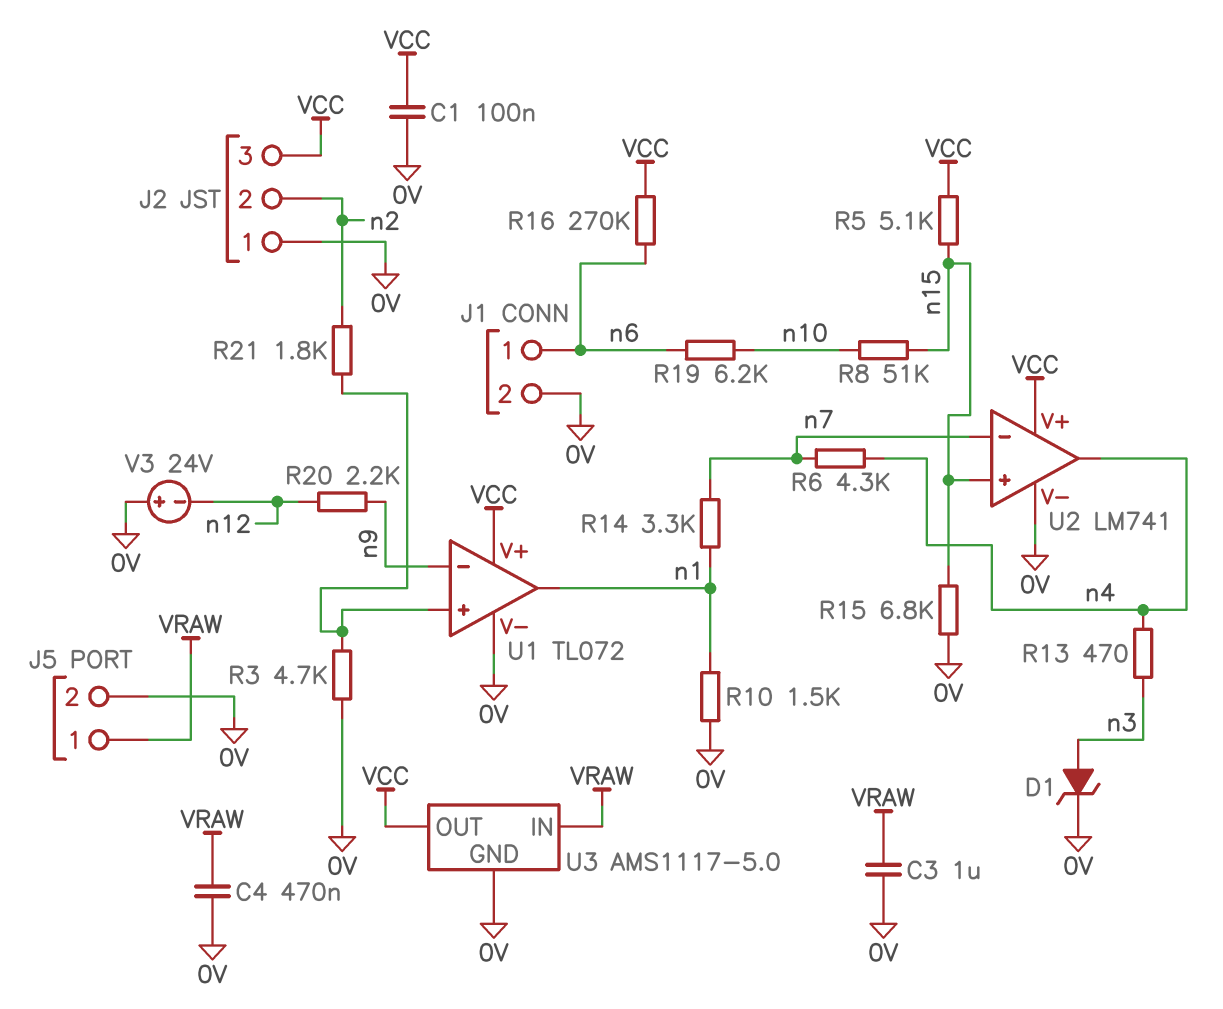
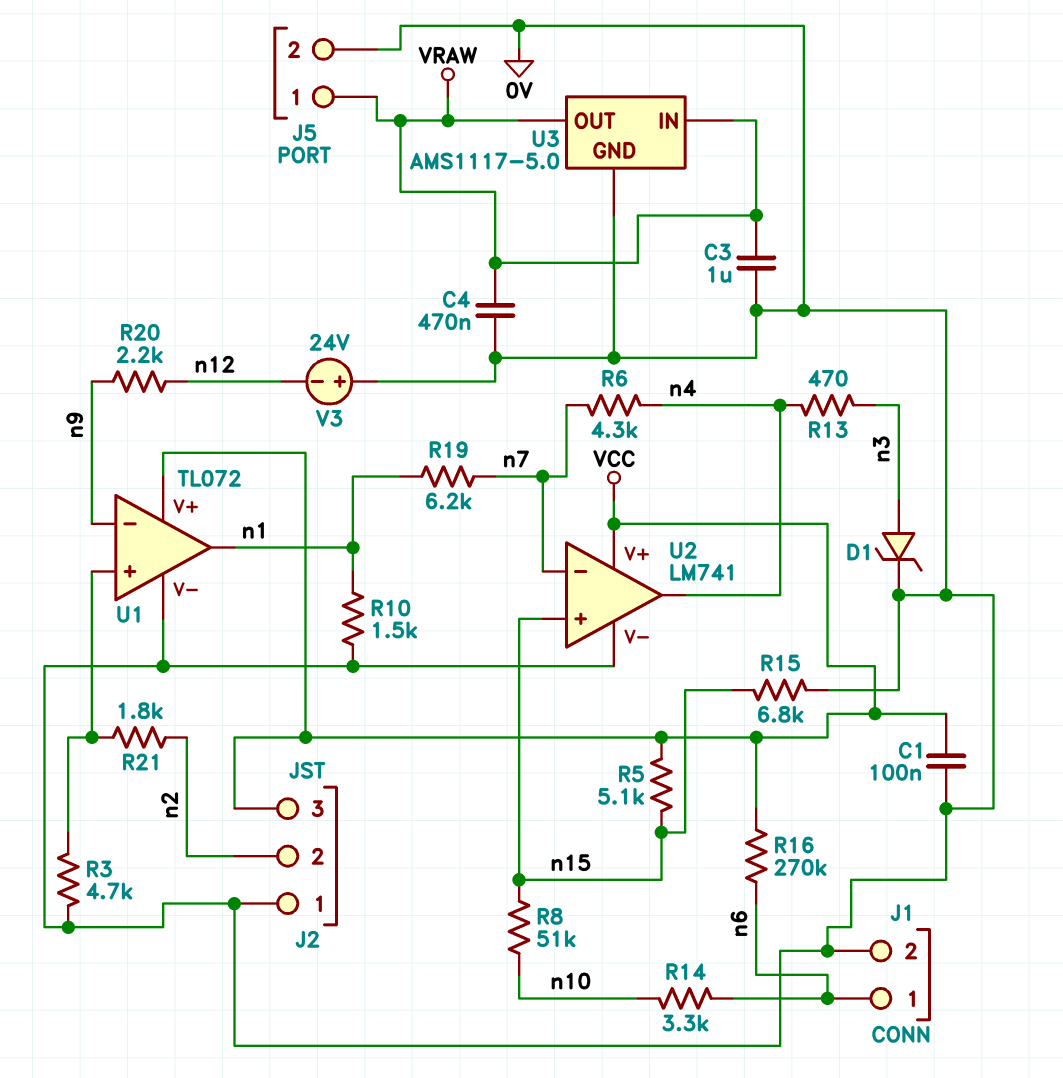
R14: 3.3k (n1, n7) -> 3.3k (n6, n10)
R19: 6.2k (n6, n10) -> 6.2k (n1, n7)
U3 pin OUT: VCC -> VRAW

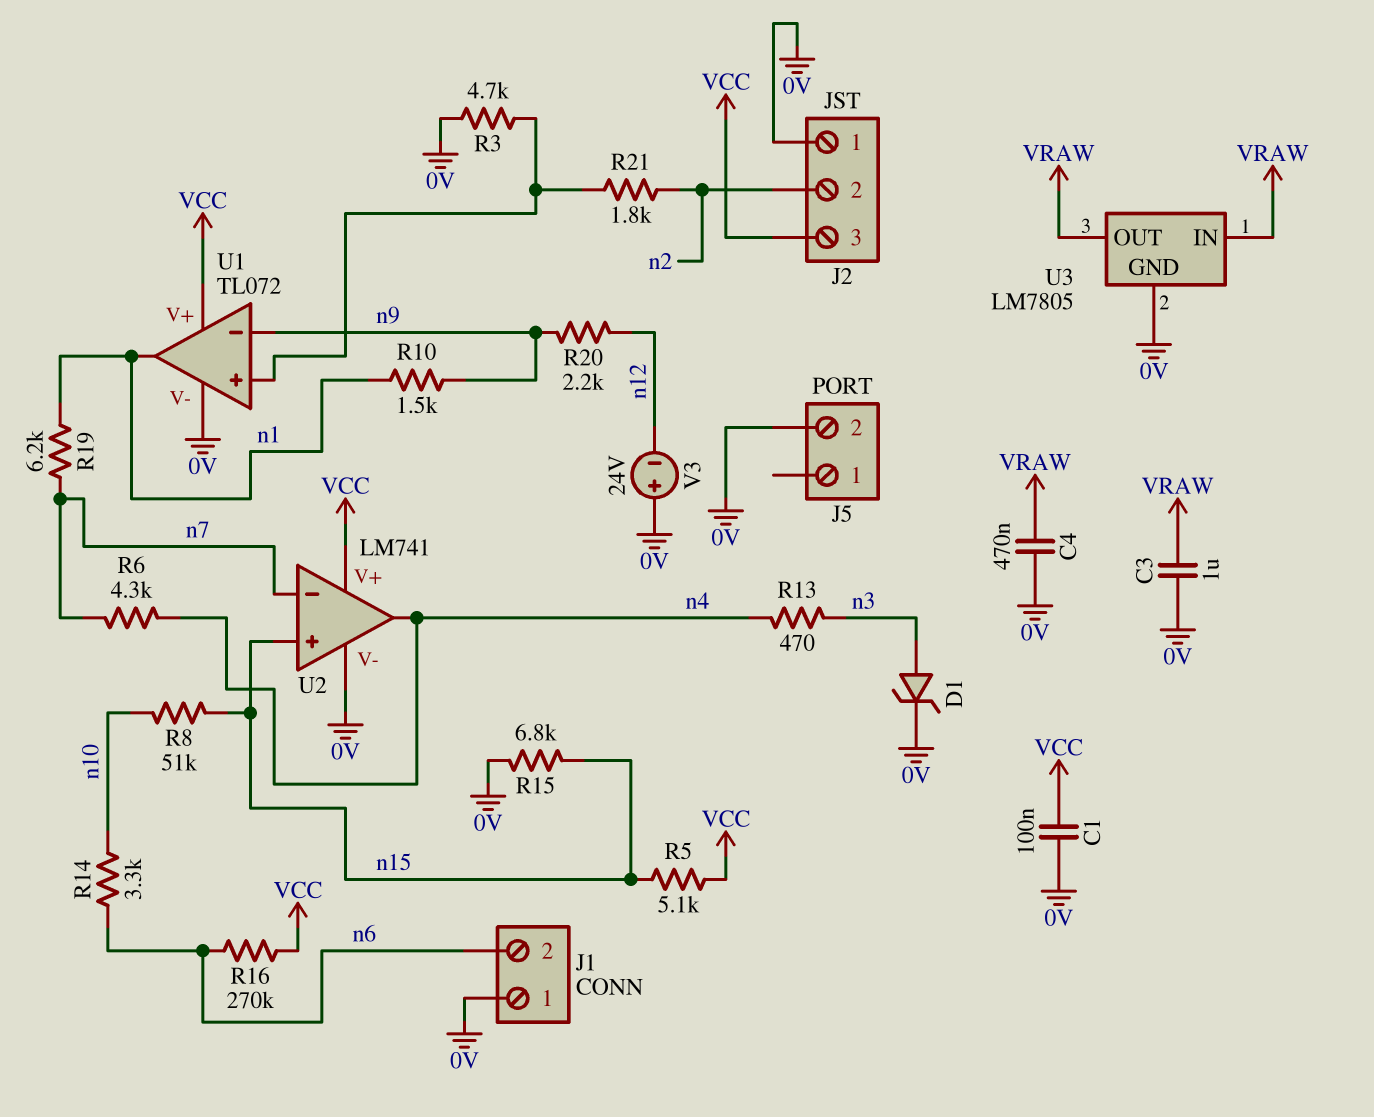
J1 pin 1: n6 -> 0V
J1 pin 2: 0V -> n6
J5 pin 1: VRAW -> none
R10: 1.5k (0V, n1) -> 1.5k (n1, n9)
U3: AMS1117-5.0 -> LM7805

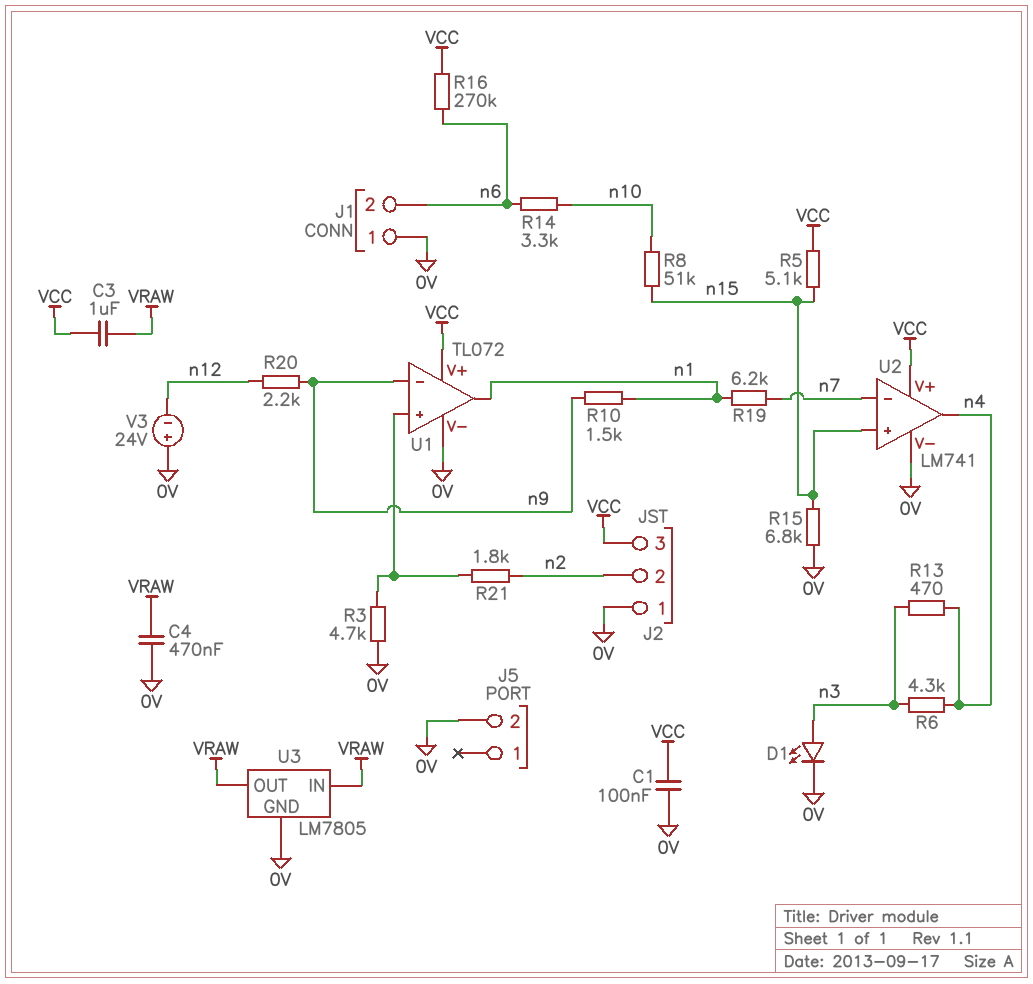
C3: 1uF (0V, VRAW) -> 1uF (VCC, VRAW)
D1: zener (A n3, K 0V) -> LED (A n3, K 0V)
R6: 4.3k (n4, n7) -> 4.3k (n3, n4)

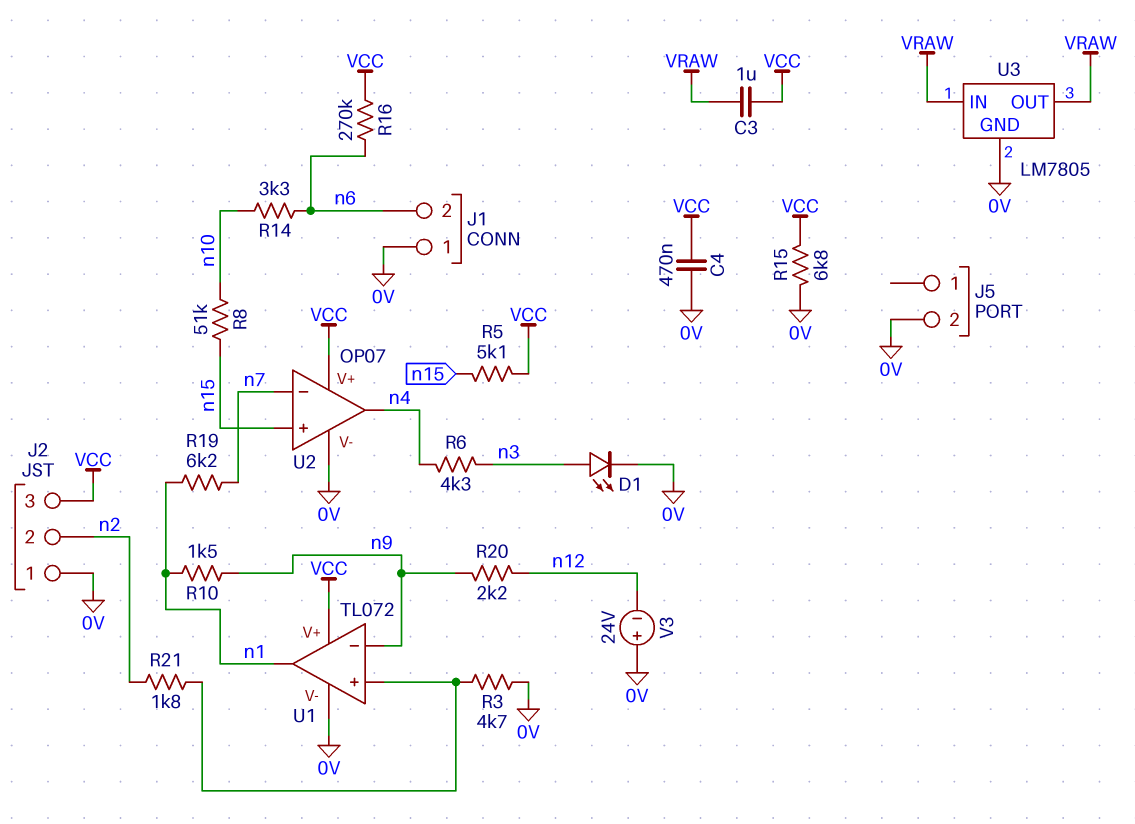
C1: 100nF (0V, VCC) -> none
C4: 470nF (0V, VRAW) -> 470nF (0V, VCC)
R13: 470 (n3, n4) -> none
R15: 6.8k (0V, n15) -> 6.8k (0V, VCC)
U2: LM741 -> OP07

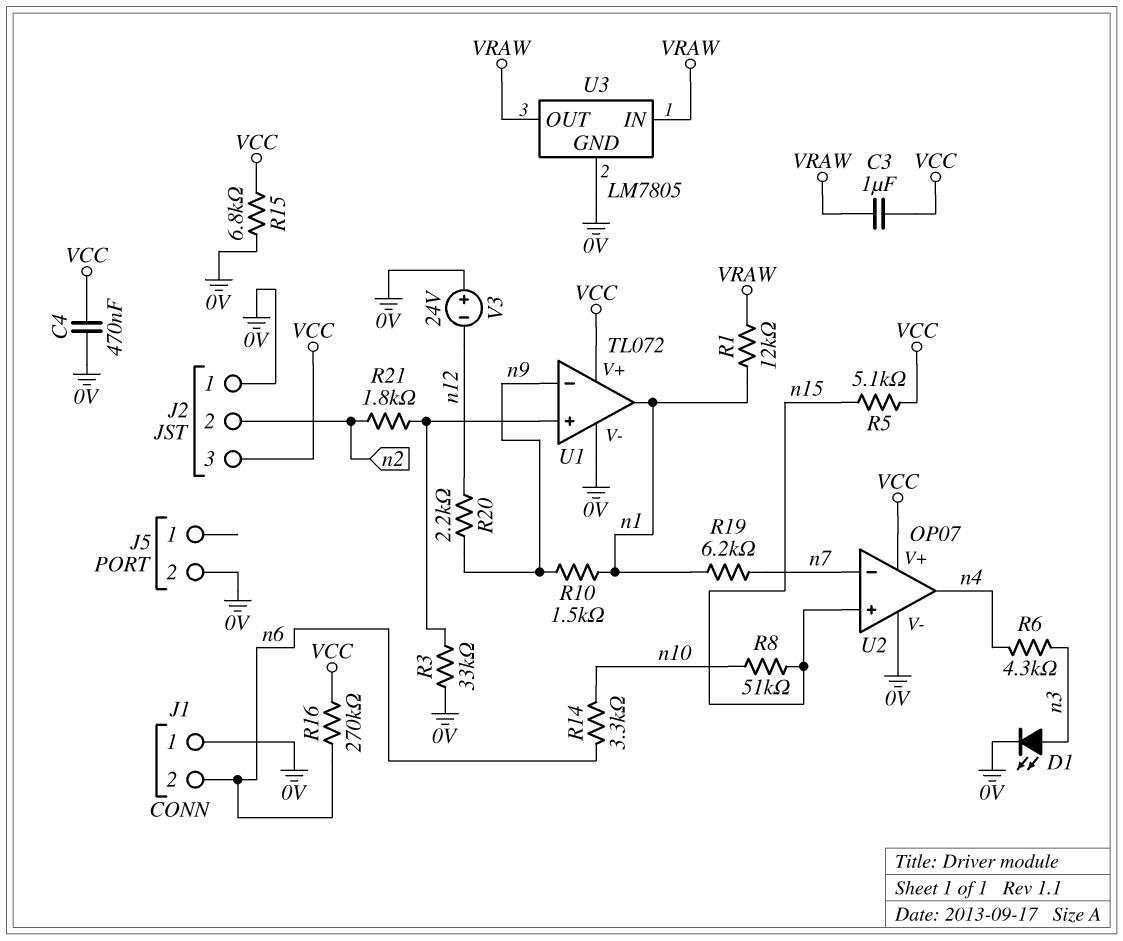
R1: none -> 12k (VRAW, n1)
R3: 4.7k (0V, U1/in+) -> 33k (0V, U1/in+)

